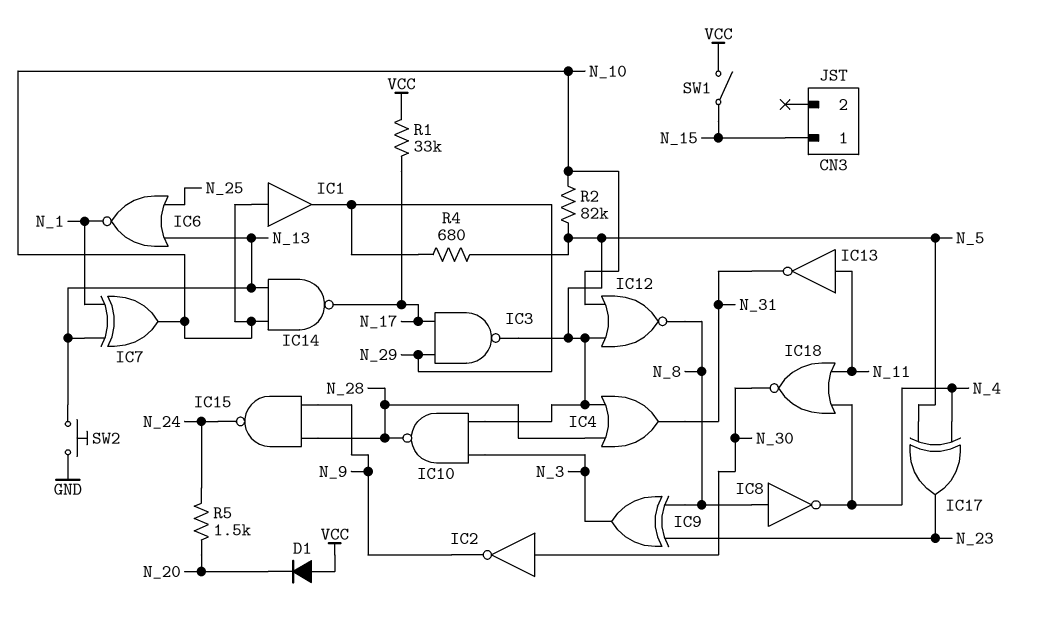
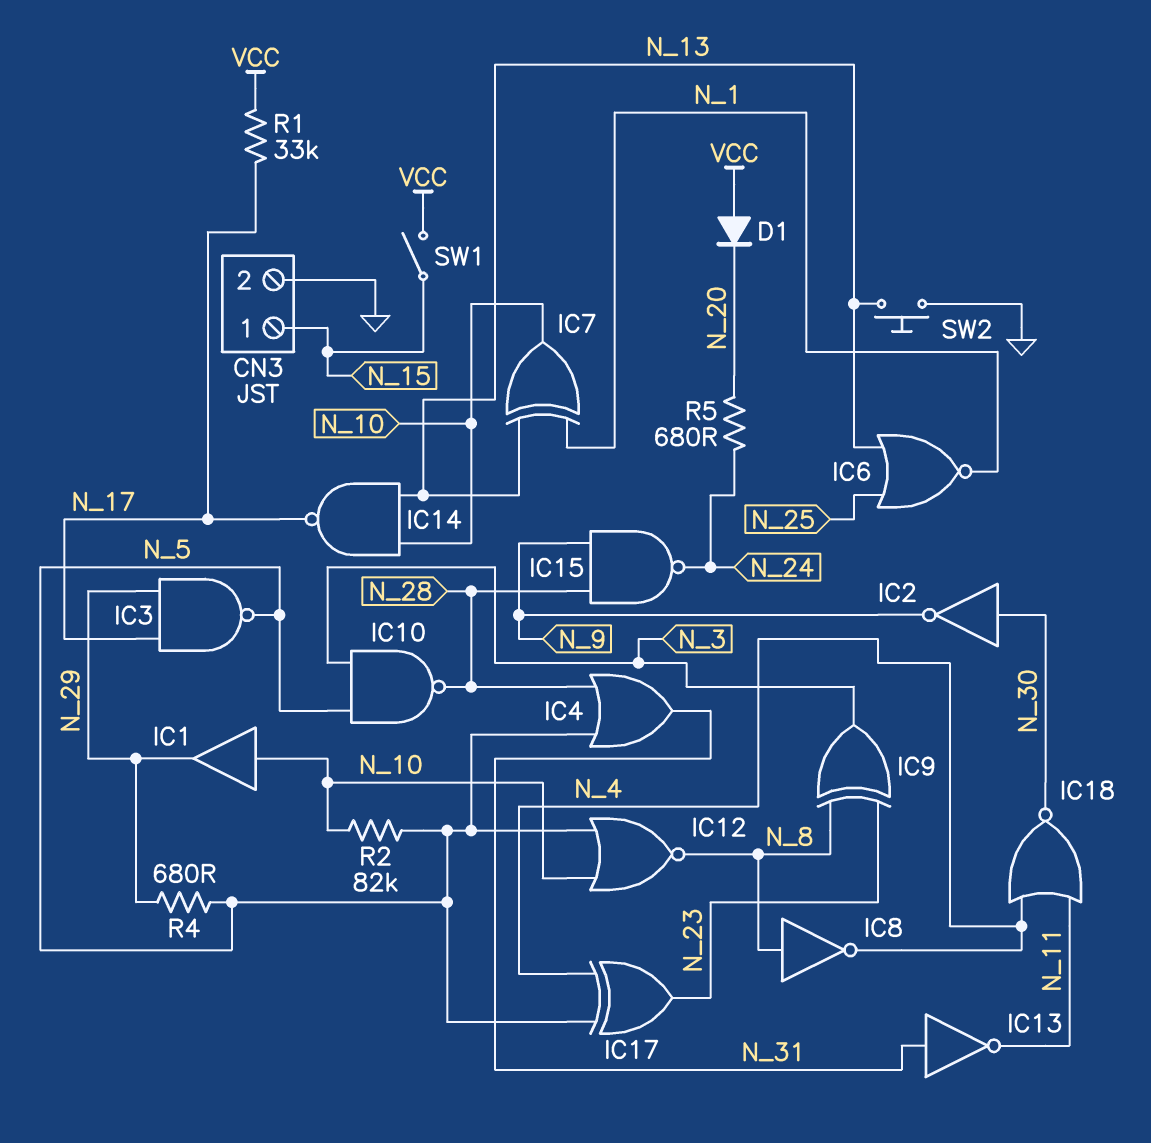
CN3 pin 2: none -> GND
IC13: NOT (in N_11, out N_31) -> NOT (in N_31, out N_11)
R5: 1.5k (N_20, N_24) -> 680 (N_20, N_24)

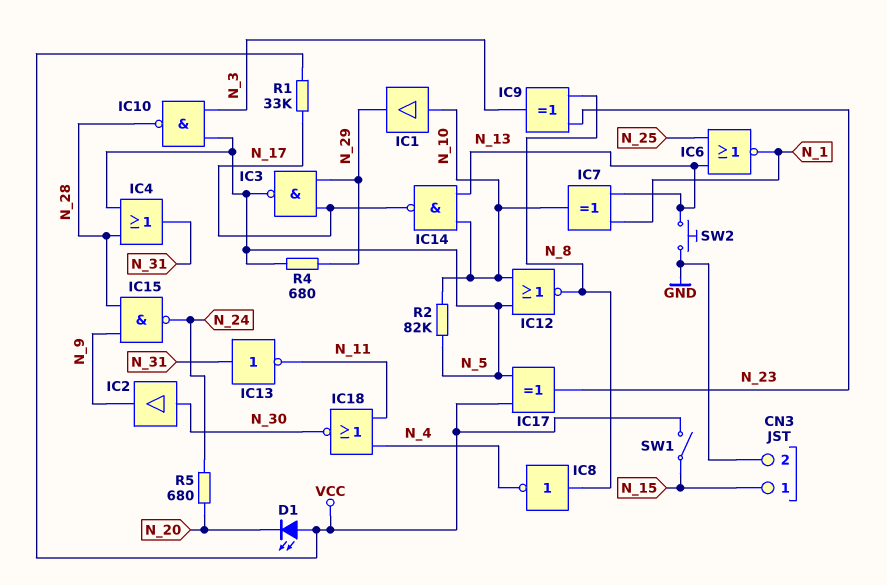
D1: diode (A VCC, K N_20) -> LED (A VCC, K N_20)
IC2: NOT (in N_30, out N_9) -> buffer (in N_30, out N_9)
IC17: XOR (in N_4, in N_5, out N_23) -> XOR (in N_5, in VCC, out N_23)

